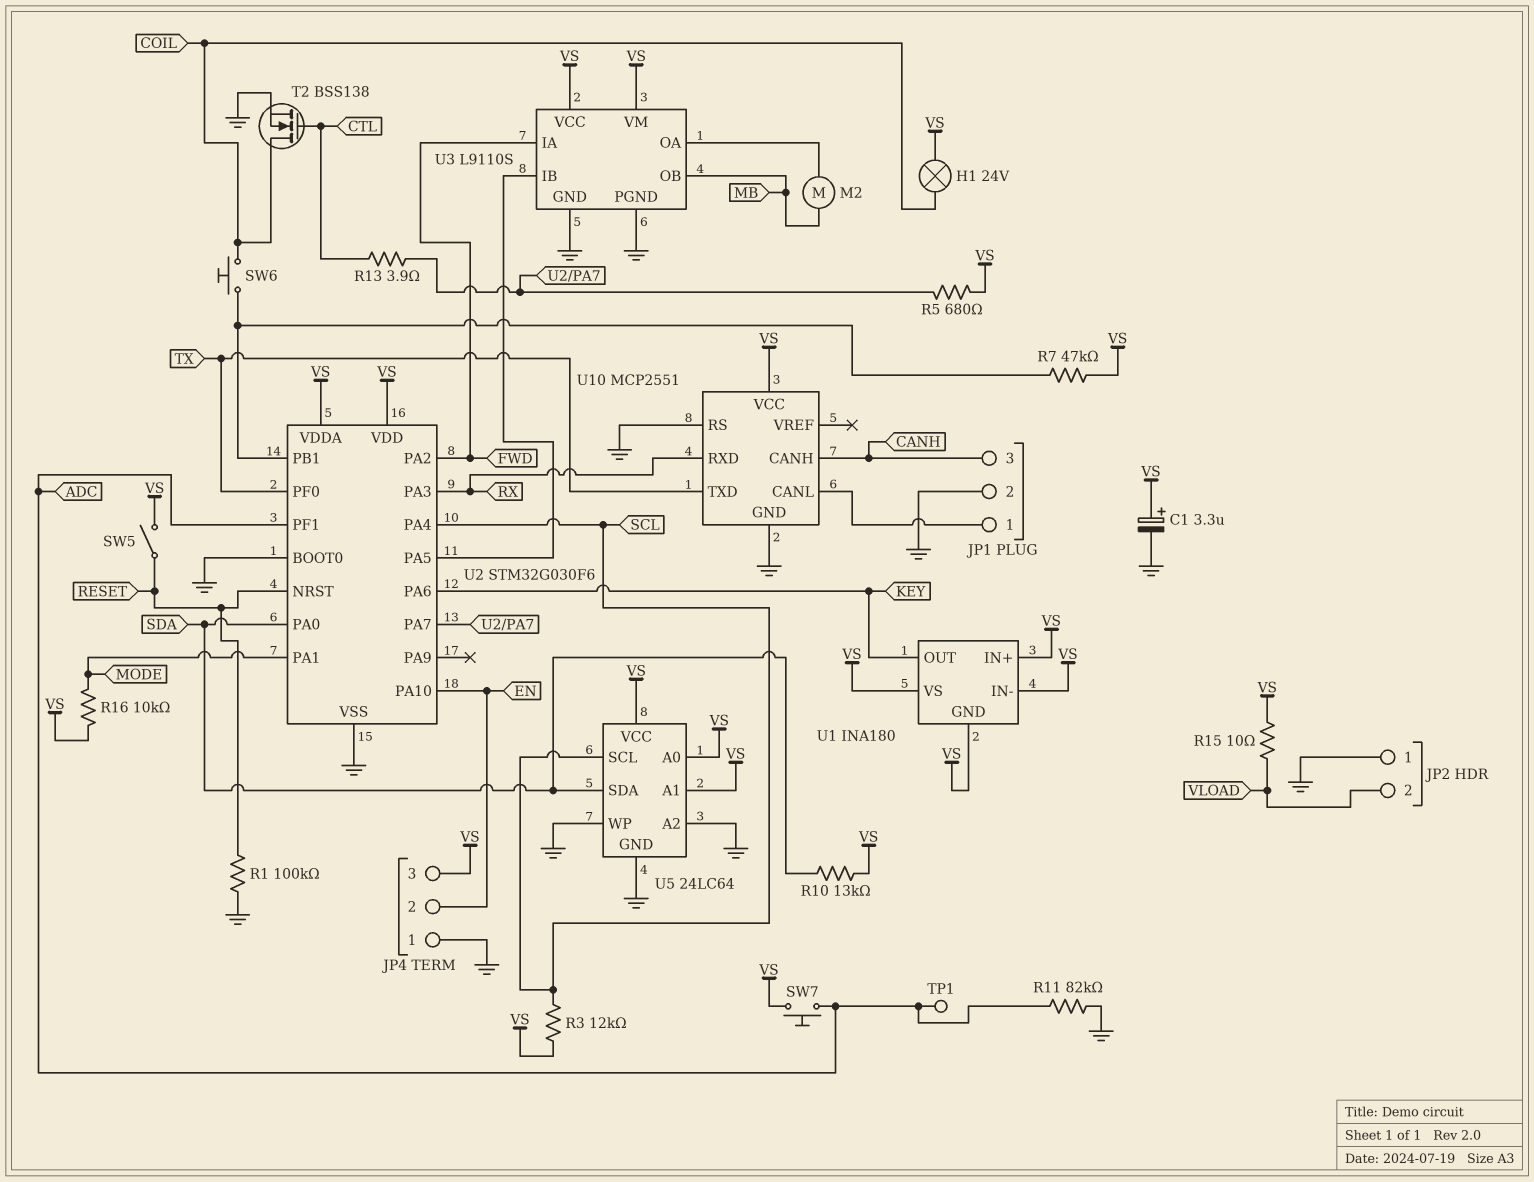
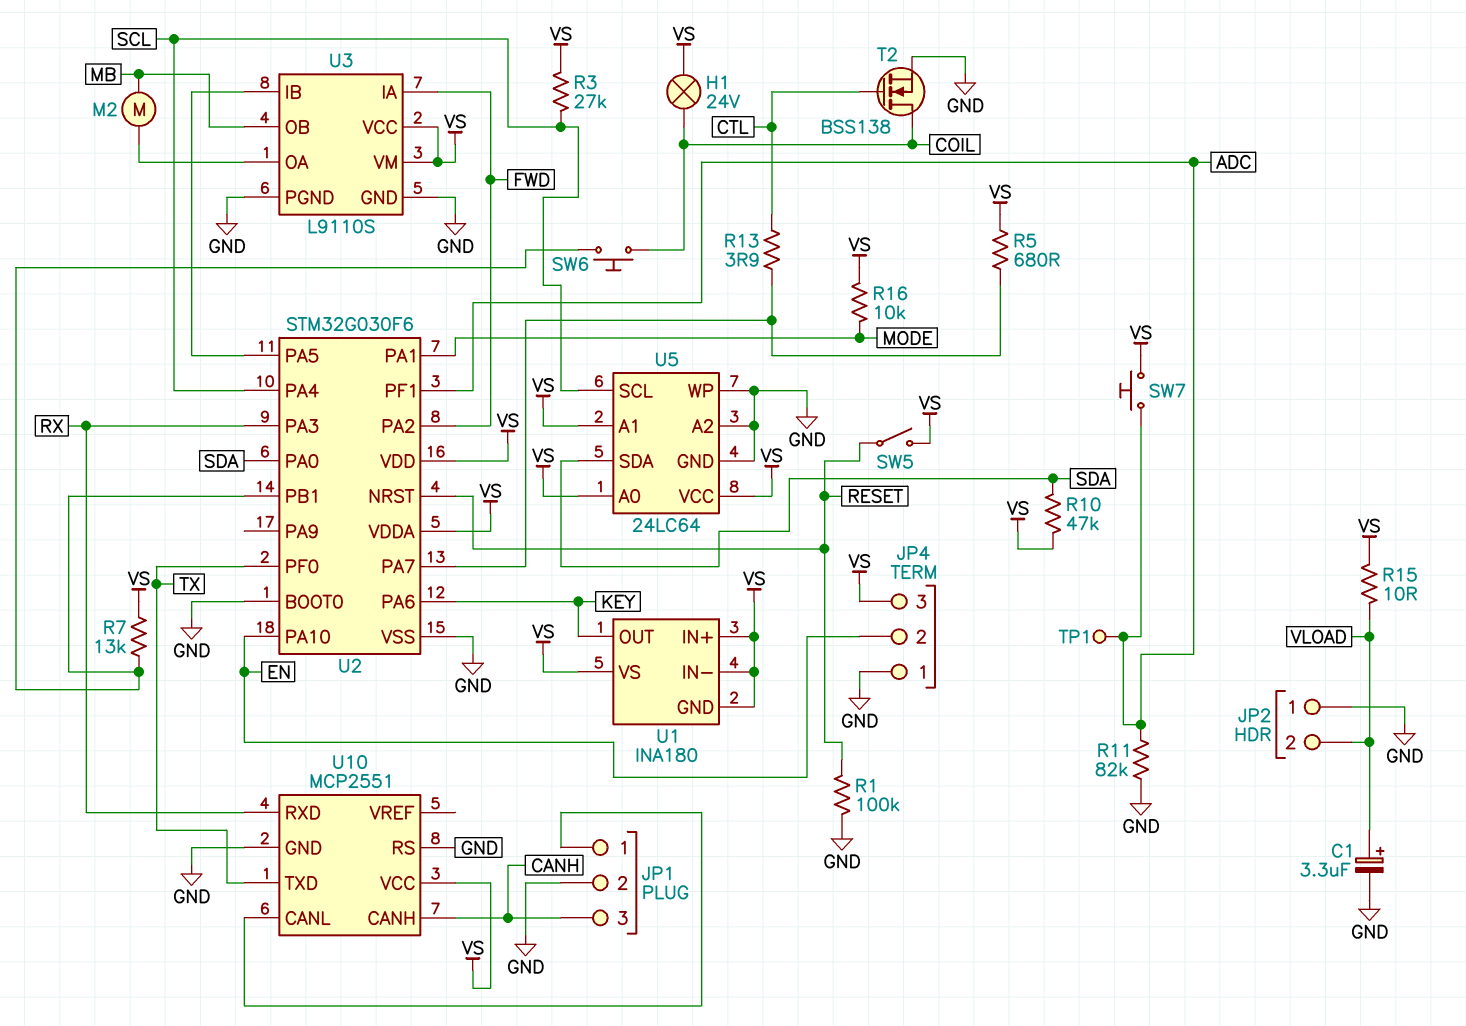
C1: 3.3uF (plus VS, minus GND) -> 3.3uF (plus VLOAD, minus GND)
R3: 12k (SCL, VS) -> 27k (SCL, VS)
R7: 47k (U2/PB1, VS) -> 13k (U2/PB1, VS)
R10: 13k (SDA, VS) -> 47k (SDA, VS)

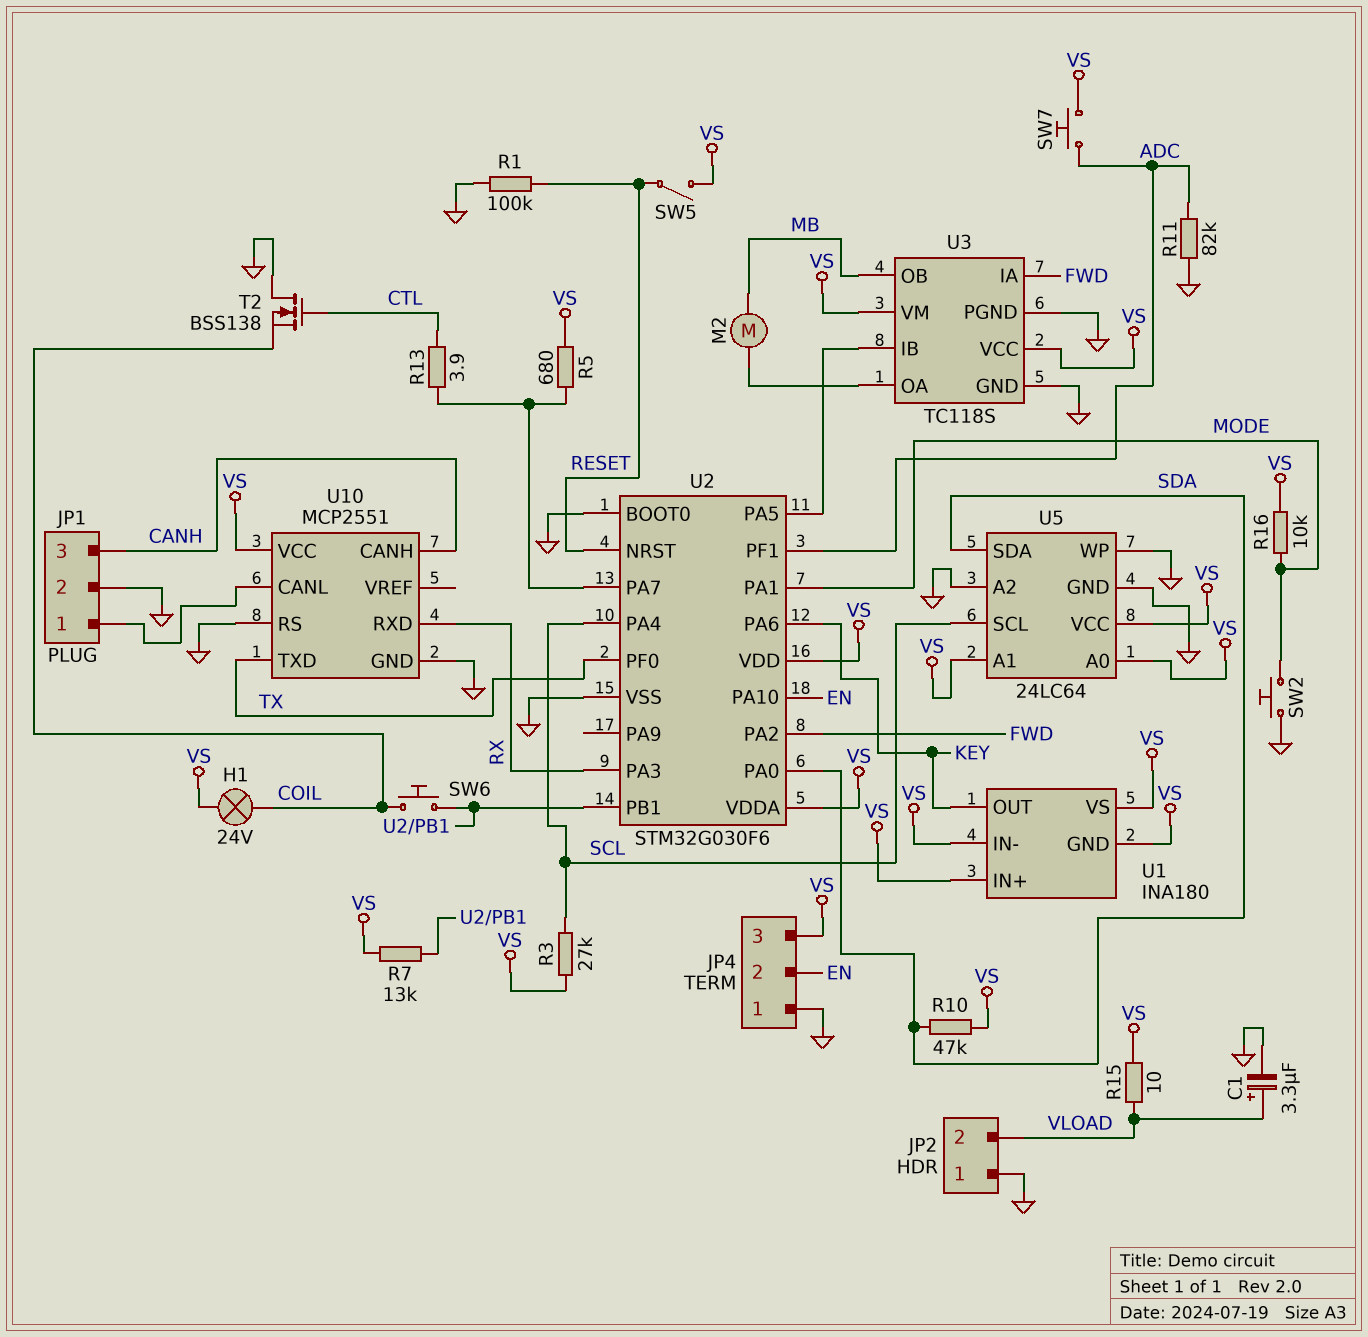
SW2: none -> button (GND, MODE)
T2: NMOS BSS138 (G CTL, D COIL, S GND) -> NMOS BSS138 (G CTL, D GND, S COIL)
TP1: test point (ADC) -> none
U3: L9110S -> TC118S

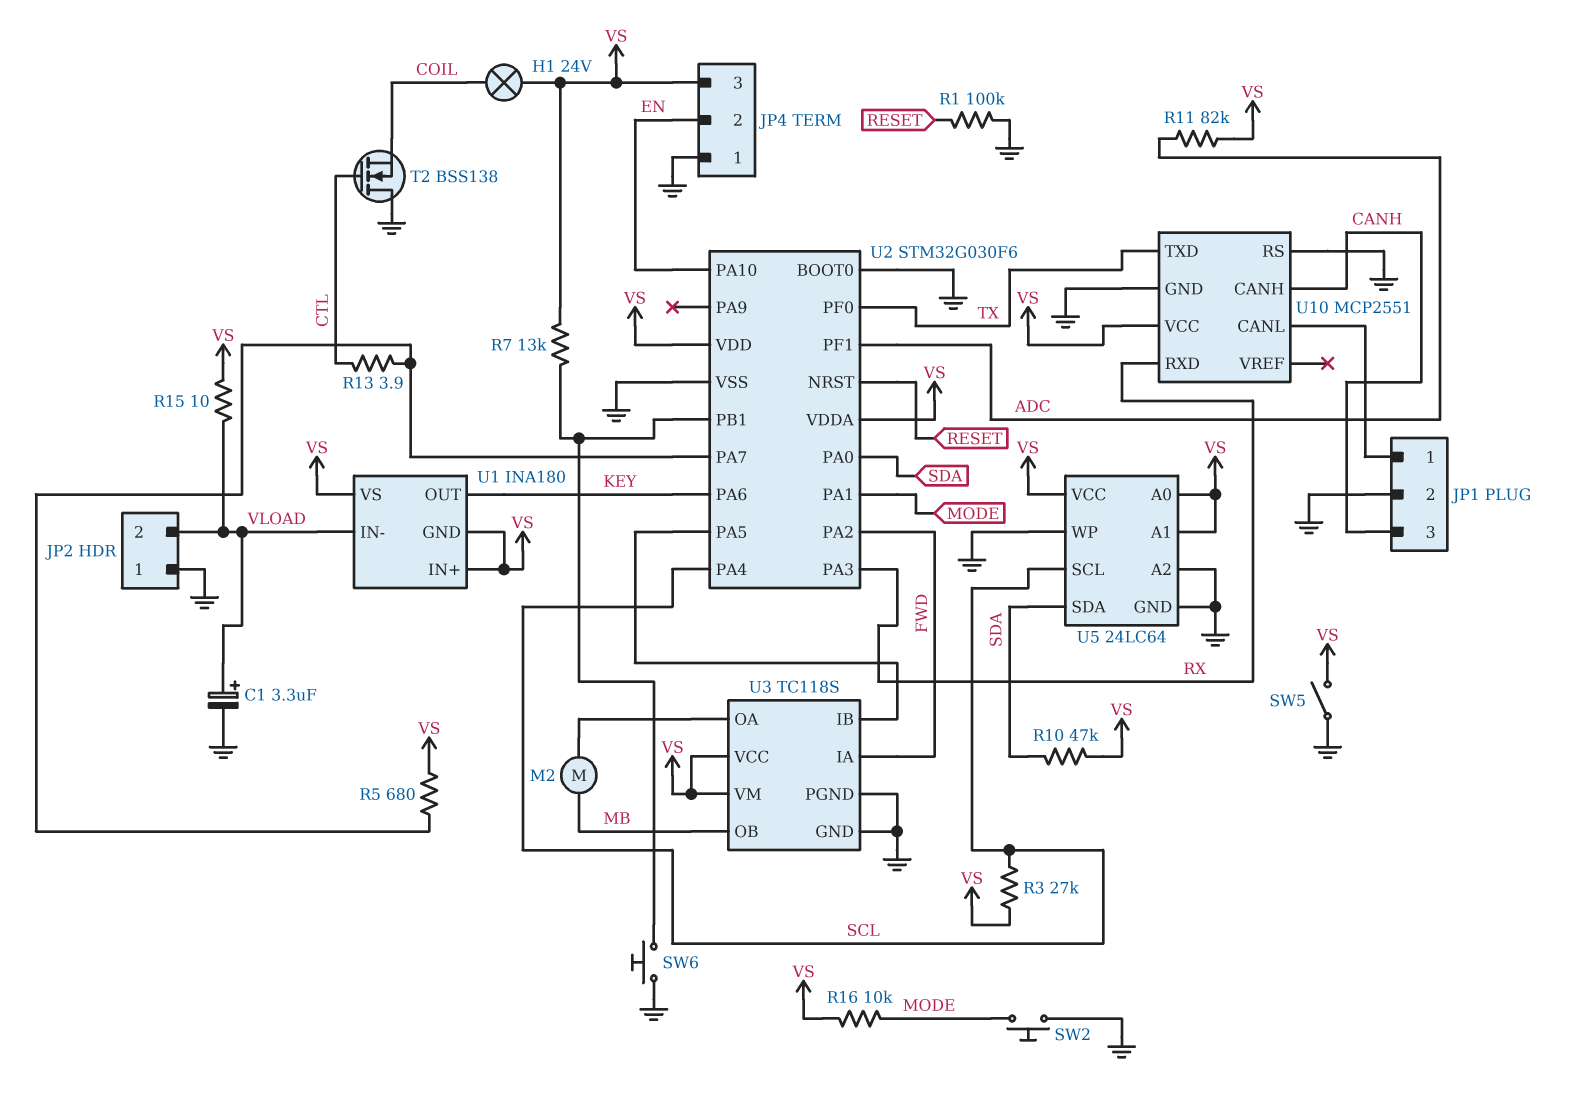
R11: 82k (ADC, GND) -> 82k (ADC, VS)
SW5: switch (RESET, VS) -> switch (GND, VS)
SW6: button (COIL, U2/PB1) -> button (GND, U2/PB1)
SW7: button (ADC, VS) -> none
U1 pin IN-: VS -> VLOAD

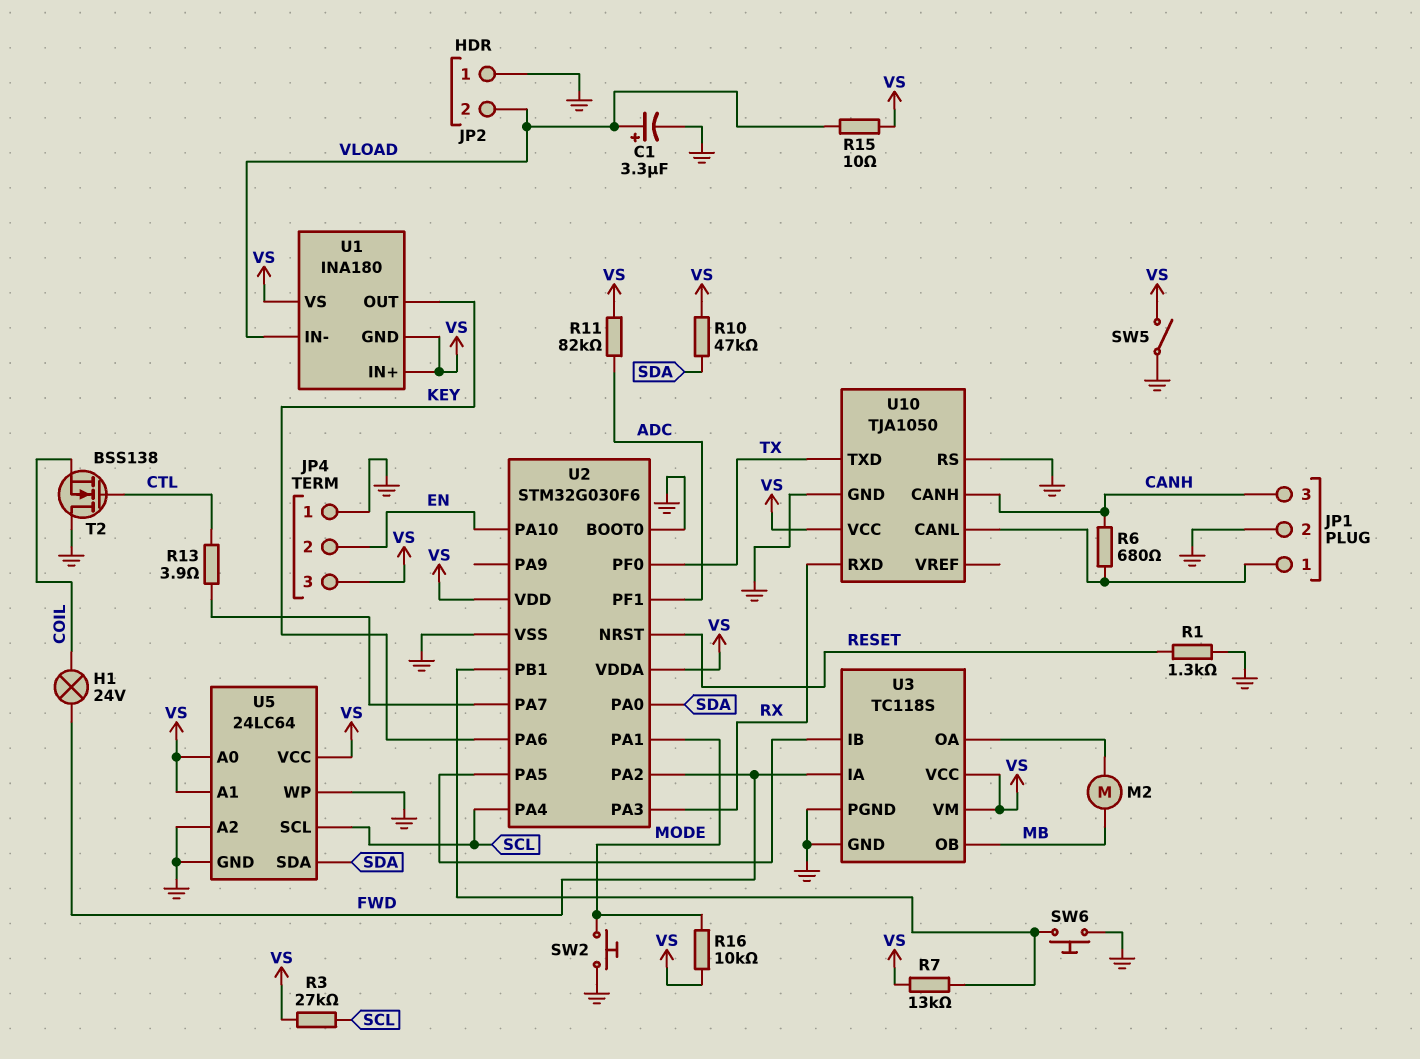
H1: lamp 24V (COIL, VS) -> lamp 24V (COIL, FWD)
R1: 100k (GND, RESET) -> 1.3k (GND, RESET)
R5: 680 (U2/PA7, VS) -> none
R6: none -> 680 (CANH, JP1/1)
U10: MCP2551 -> TJA1050

